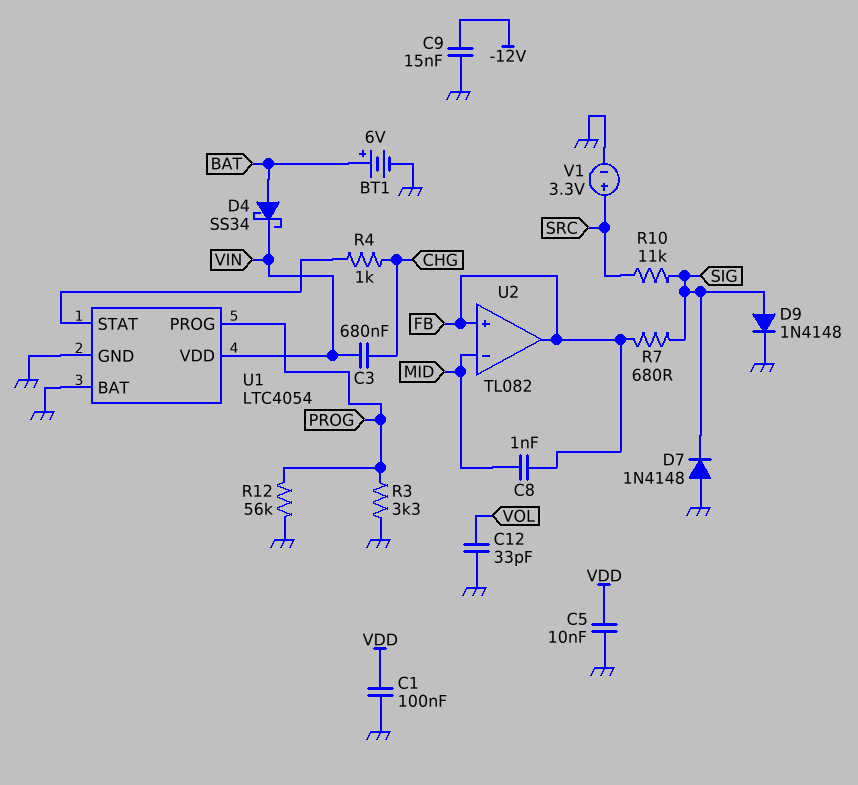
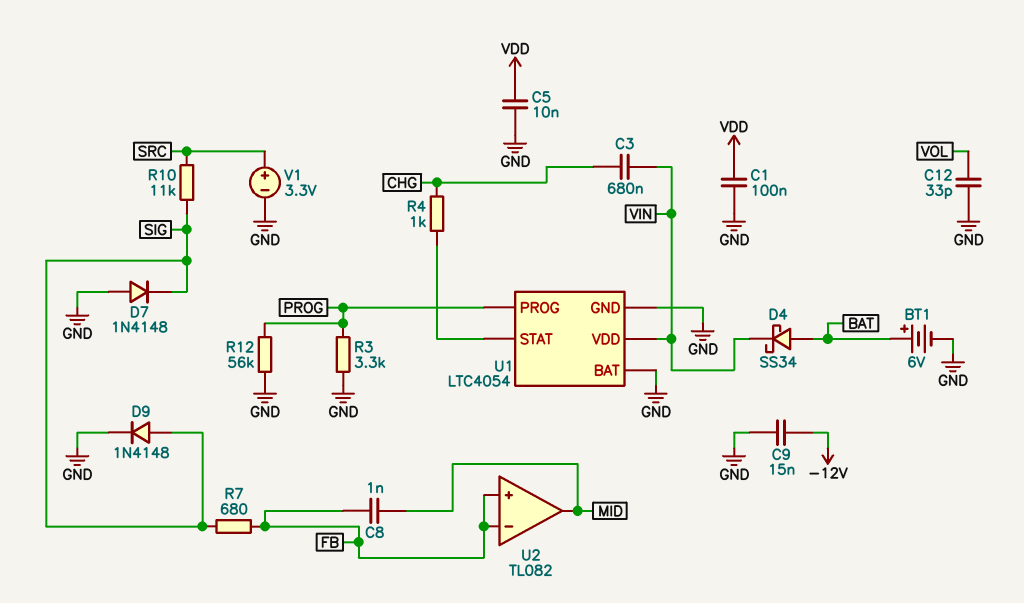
U2 pin in-: MID -> FB
U2 pin out: FB -> MID

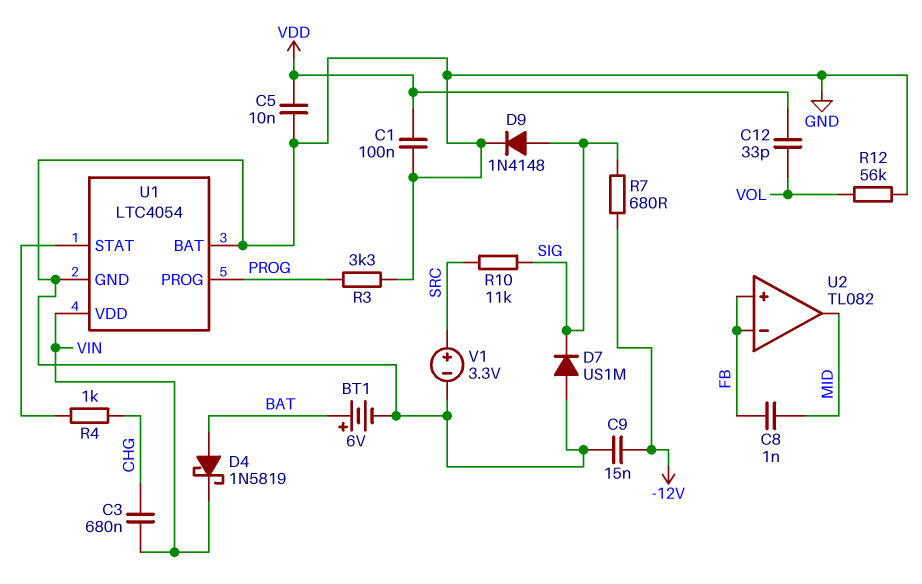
C12: 33pF (GND, VOL) -> 33pF (VDD, VOL)
D4: schottky SS34 (A BAT, K VIN) -> schottky 1N5819 (A BAT, K VIN)
D7: diode 1N4148 (A GND, K SIG) -> diode US1M (A GND, K SIG)
R7: 680 (FB, SIG) -> 680 (-12V, SIG)
R12: 56k (GND, PROG) -> 56k (GND, VOL)

